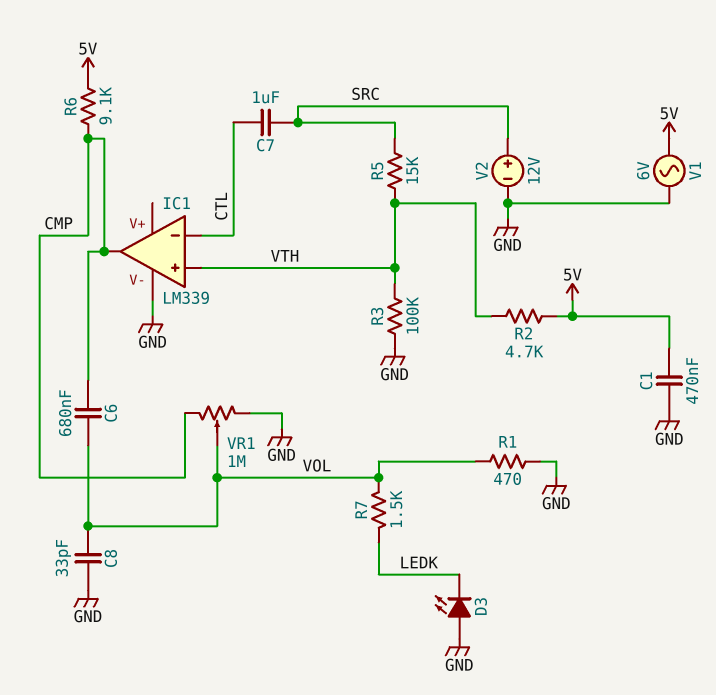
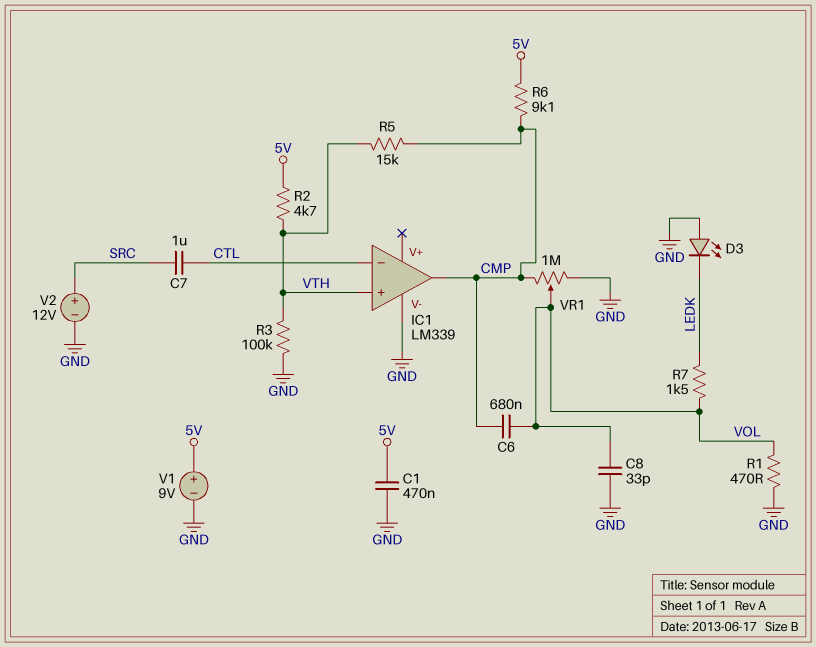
R5: 15k (SRC, VTH) -> 15k (CMP, VTH)
V1: AC 6V (5V, GND) -> 9V (plus 5V, minus GND)

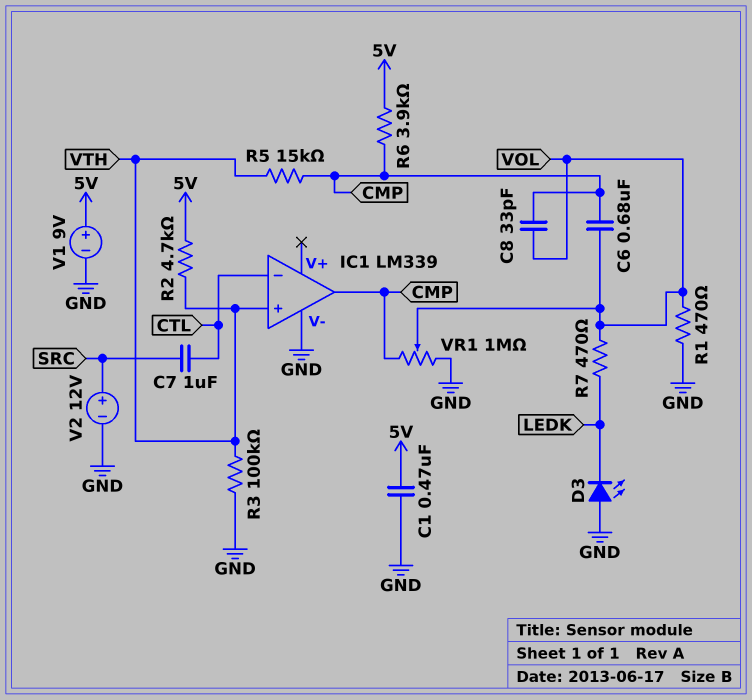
C8: 33pF (GND, VOL) -> 33pF (CMP, VOL)
R6: 9.1k (5V, CMP) -> 3.9k (5V, CMP)
R7: 1.5k (LEDK, VOL) -> 470 (LEDK, VOL)

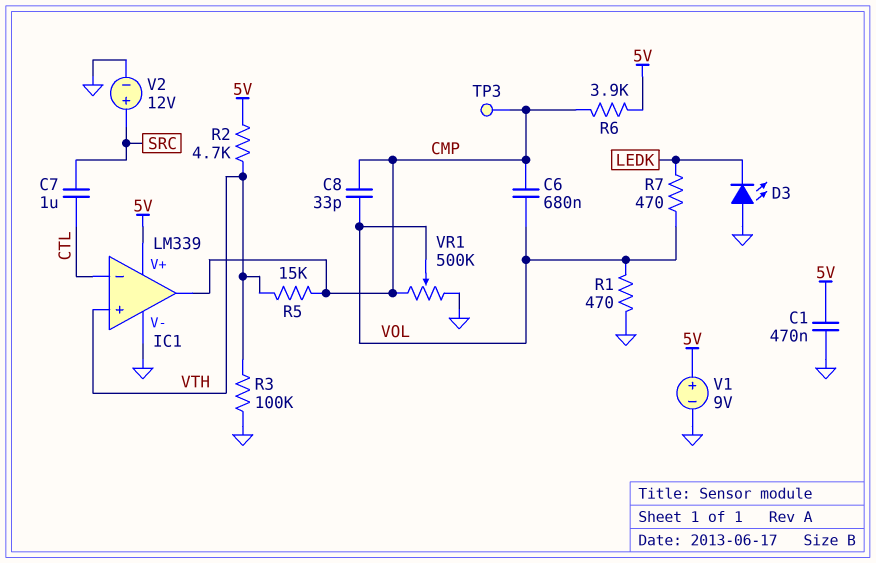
IC1 pin V+: none -> 5V
TP3: none -> test point (CMP)
VR1: 1M (CMP, GND, wiper VOL) -> 500k (CMP, GND, wiper VOL)

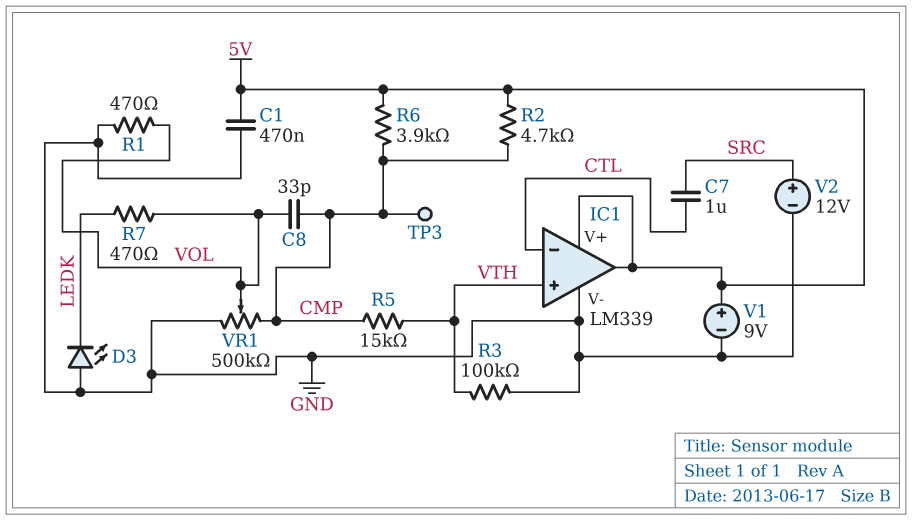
C6: 680nF (CMP, VOL) -> none
IC1 pin out: CMP -> 5V
R2: 4.7k (5V, VTH) -> 4.7k (5V, CMP)

